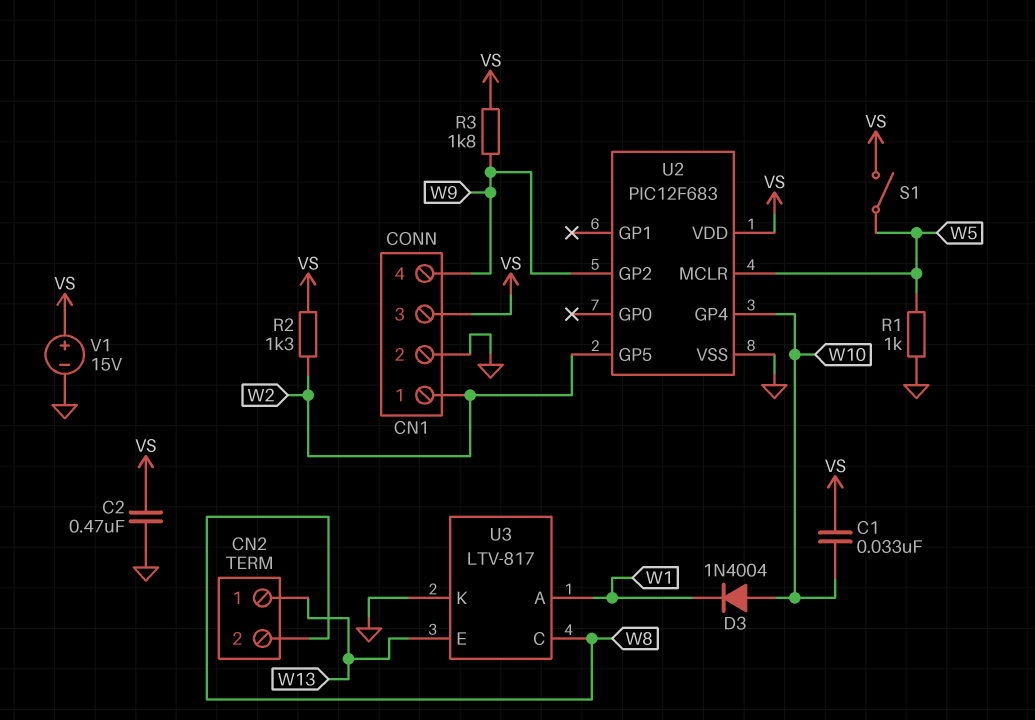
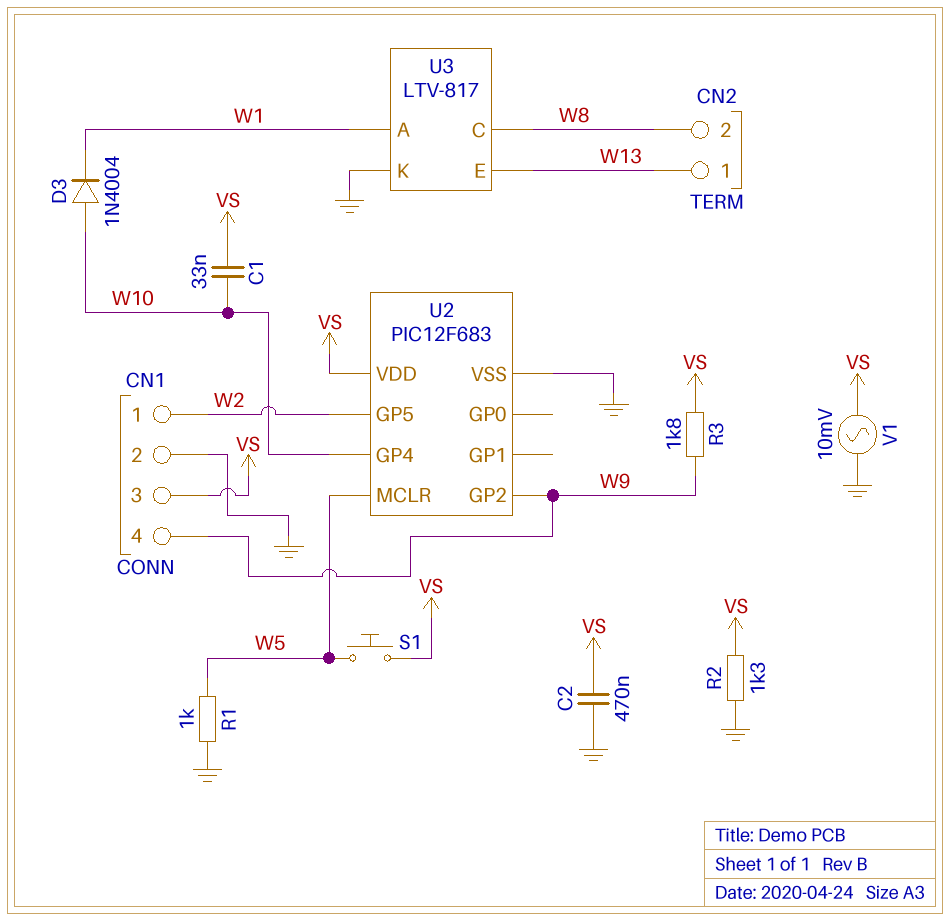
R2: 1.3k (VS, W2) -> 1.3k (GND, VS)
S1: switch (VS, W5) -> button (VS, W5)
V1: 15V (plus VS, minus GND) -> AC 10mV (GND, VS)

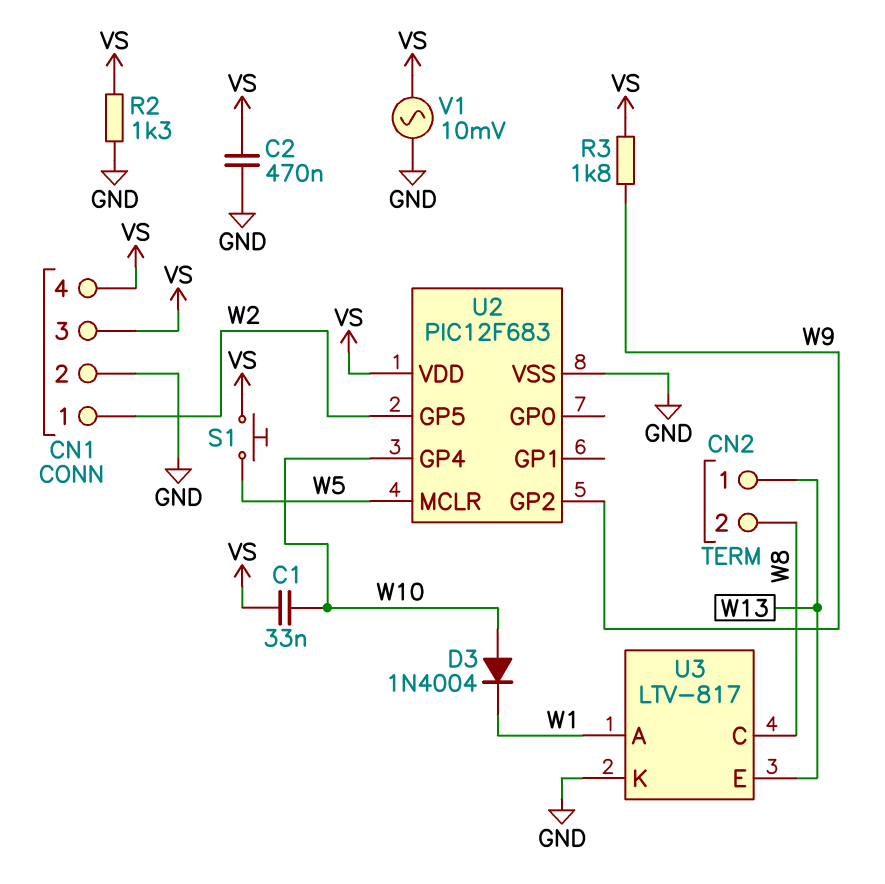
CN1 pin 4: W9 -> VS
R1: 1k (GND, W5) -> none

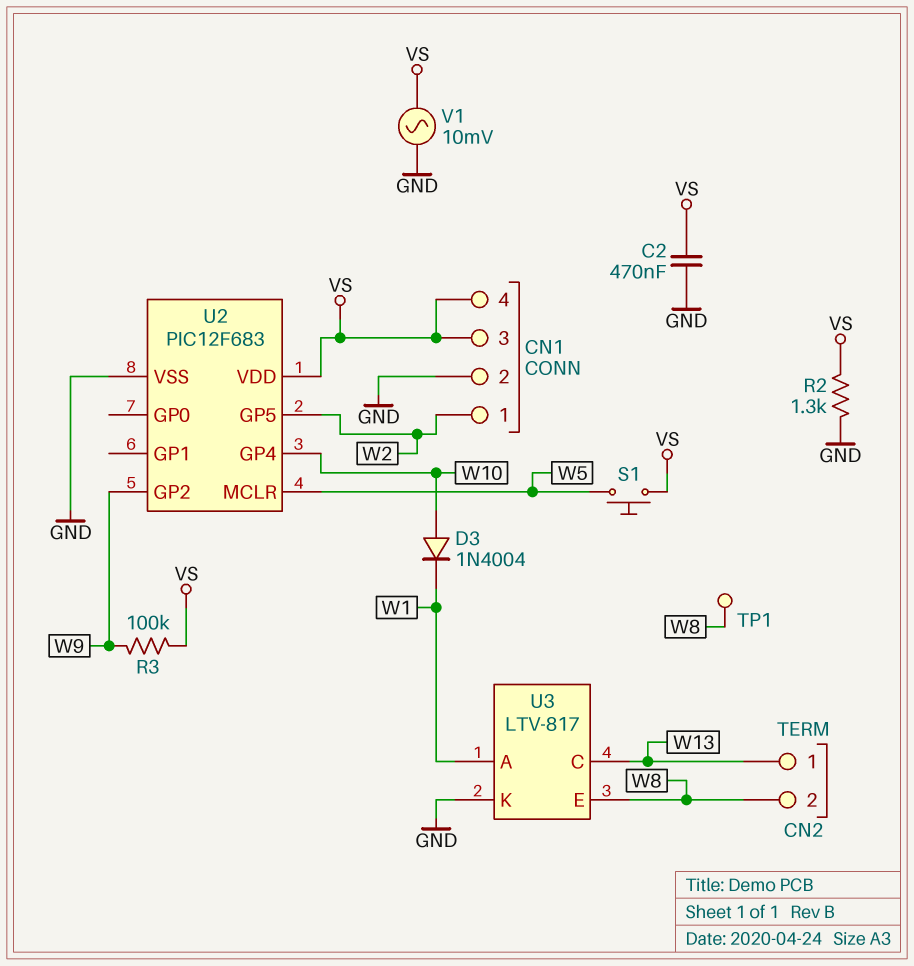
C1: 33nF (VS, W10) -> none
R3: 1.8k (VS, W9) -> 100k (VS, W9)
TP1: none -> test point (W8)
U3 pin C: W8 -> W13
U3 pin E: W13 -> W8

